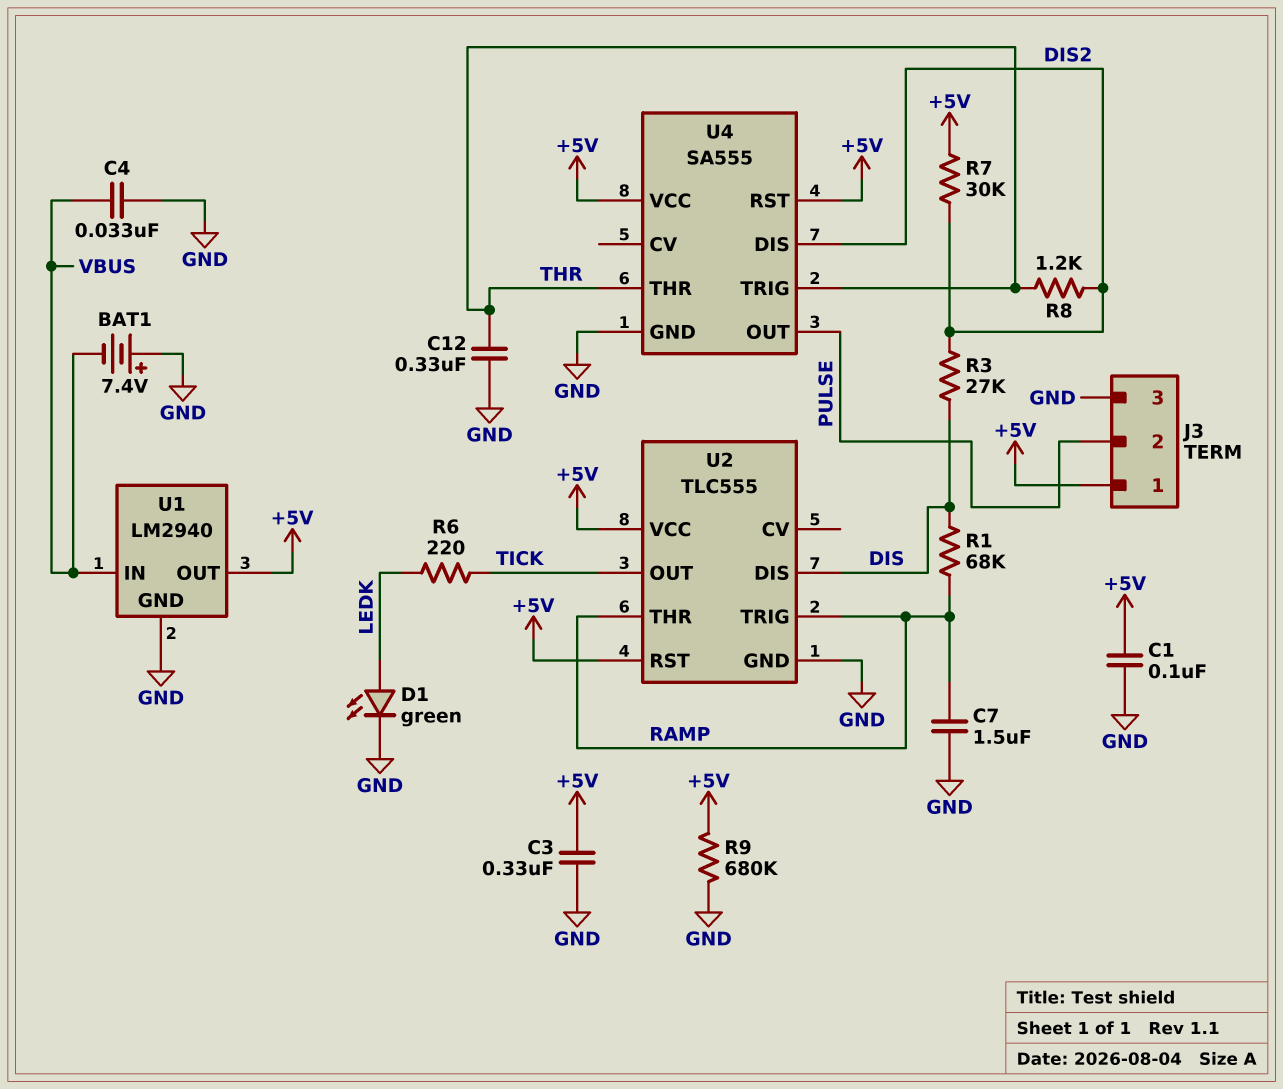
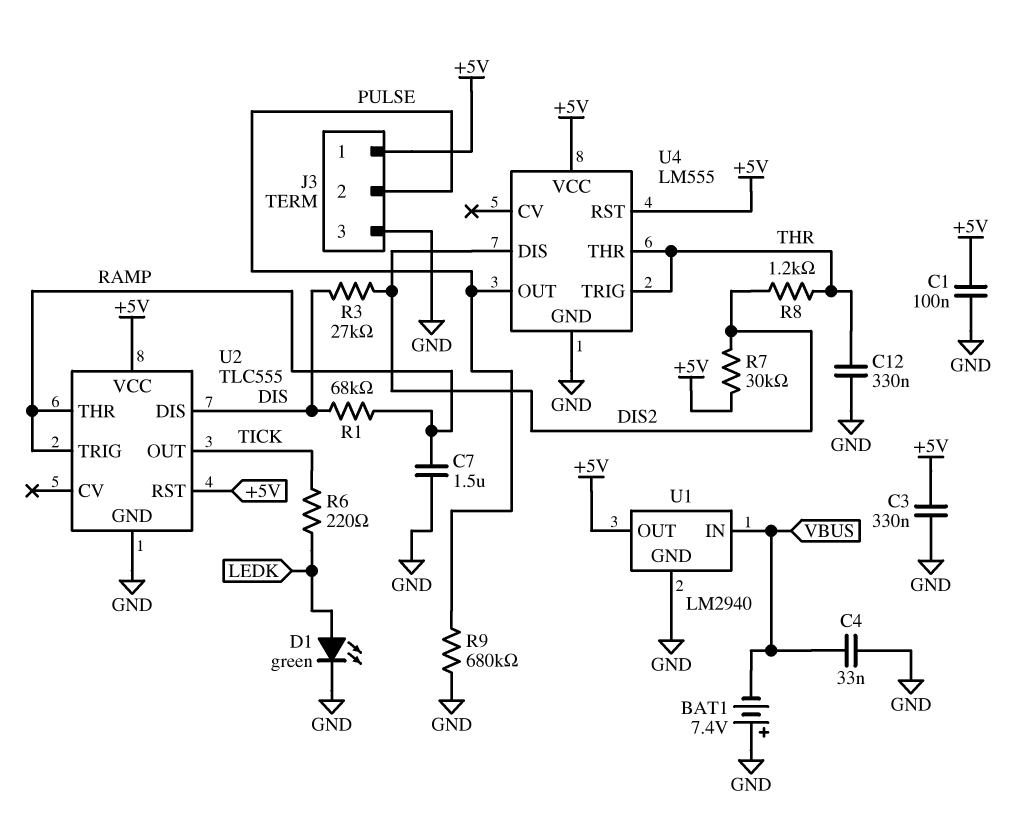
R9: 680k (+5V, GND) -> 680k (GND, PULSE)
U4: SA555 -> LM555

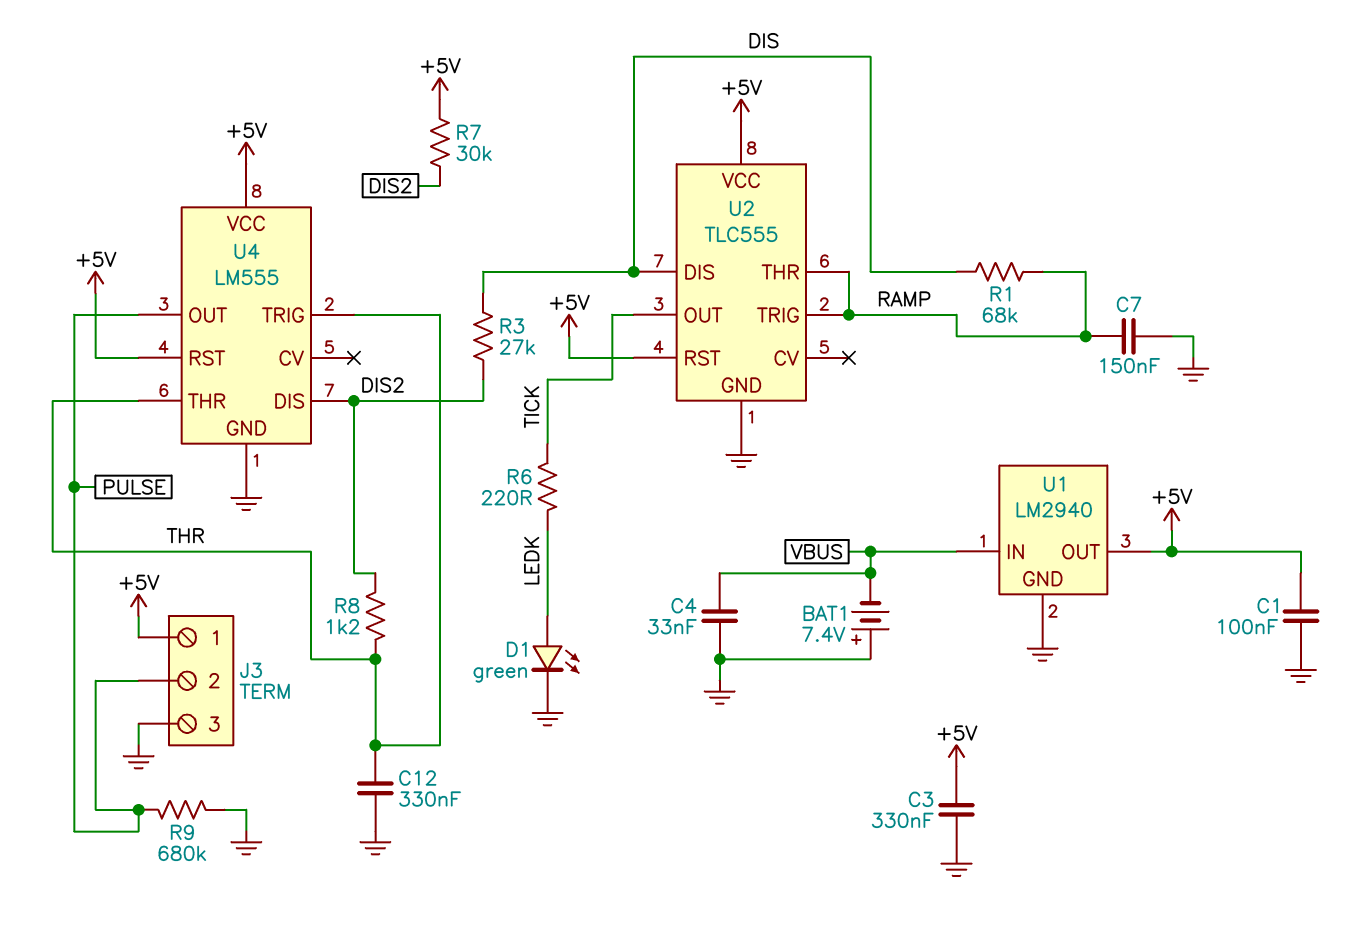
C7: 1.5uF (GND, RAMP) -> 150nF (GND, RAMP)

